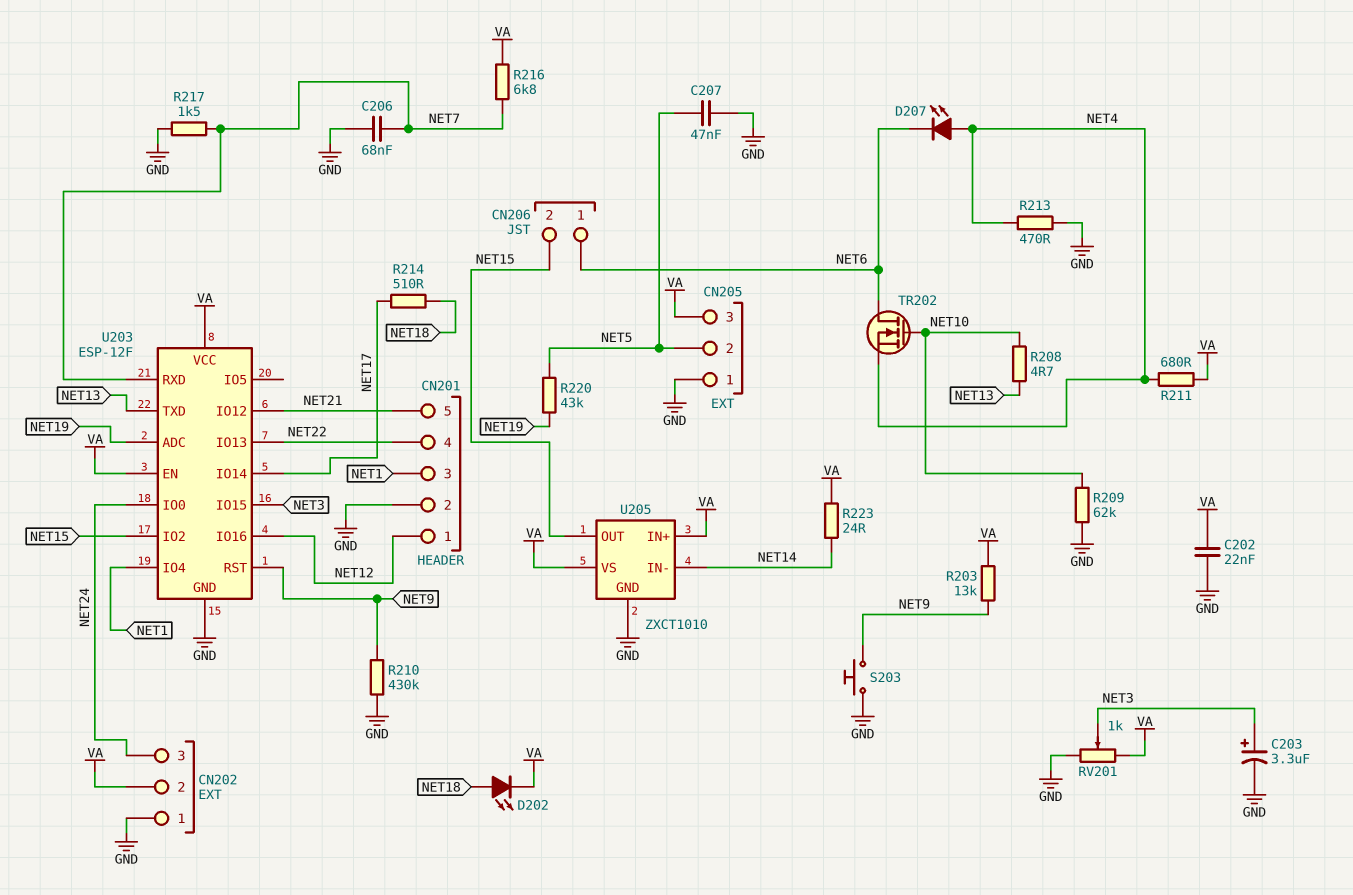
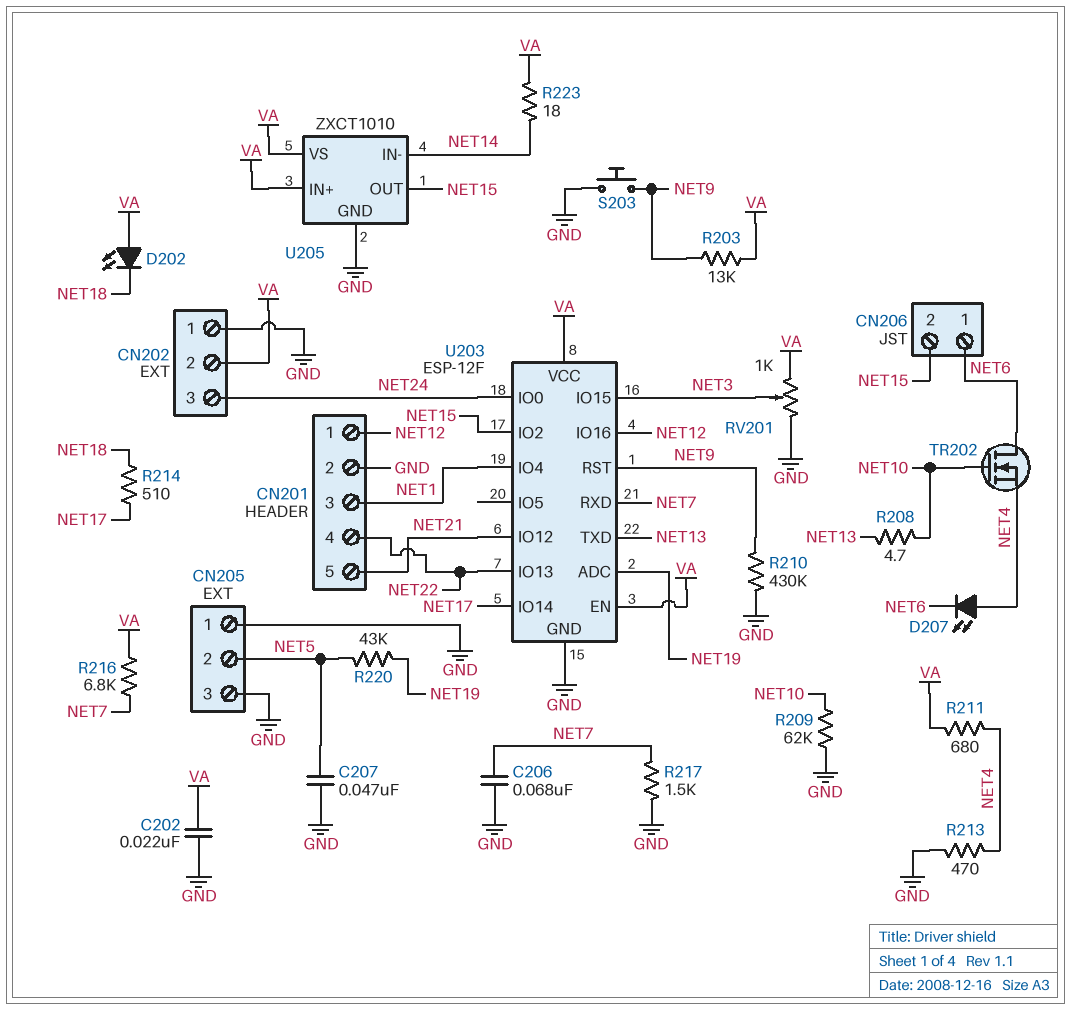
C203: 3.3uF (plus NET3, minus GND) -> none
CN205 pin 3: VA -> GND
D202: LED (A NET18, K VA) -> LED (A VA, K NET18)
R223: 24 (NET14, VA) -> 18 (NET14, VA)

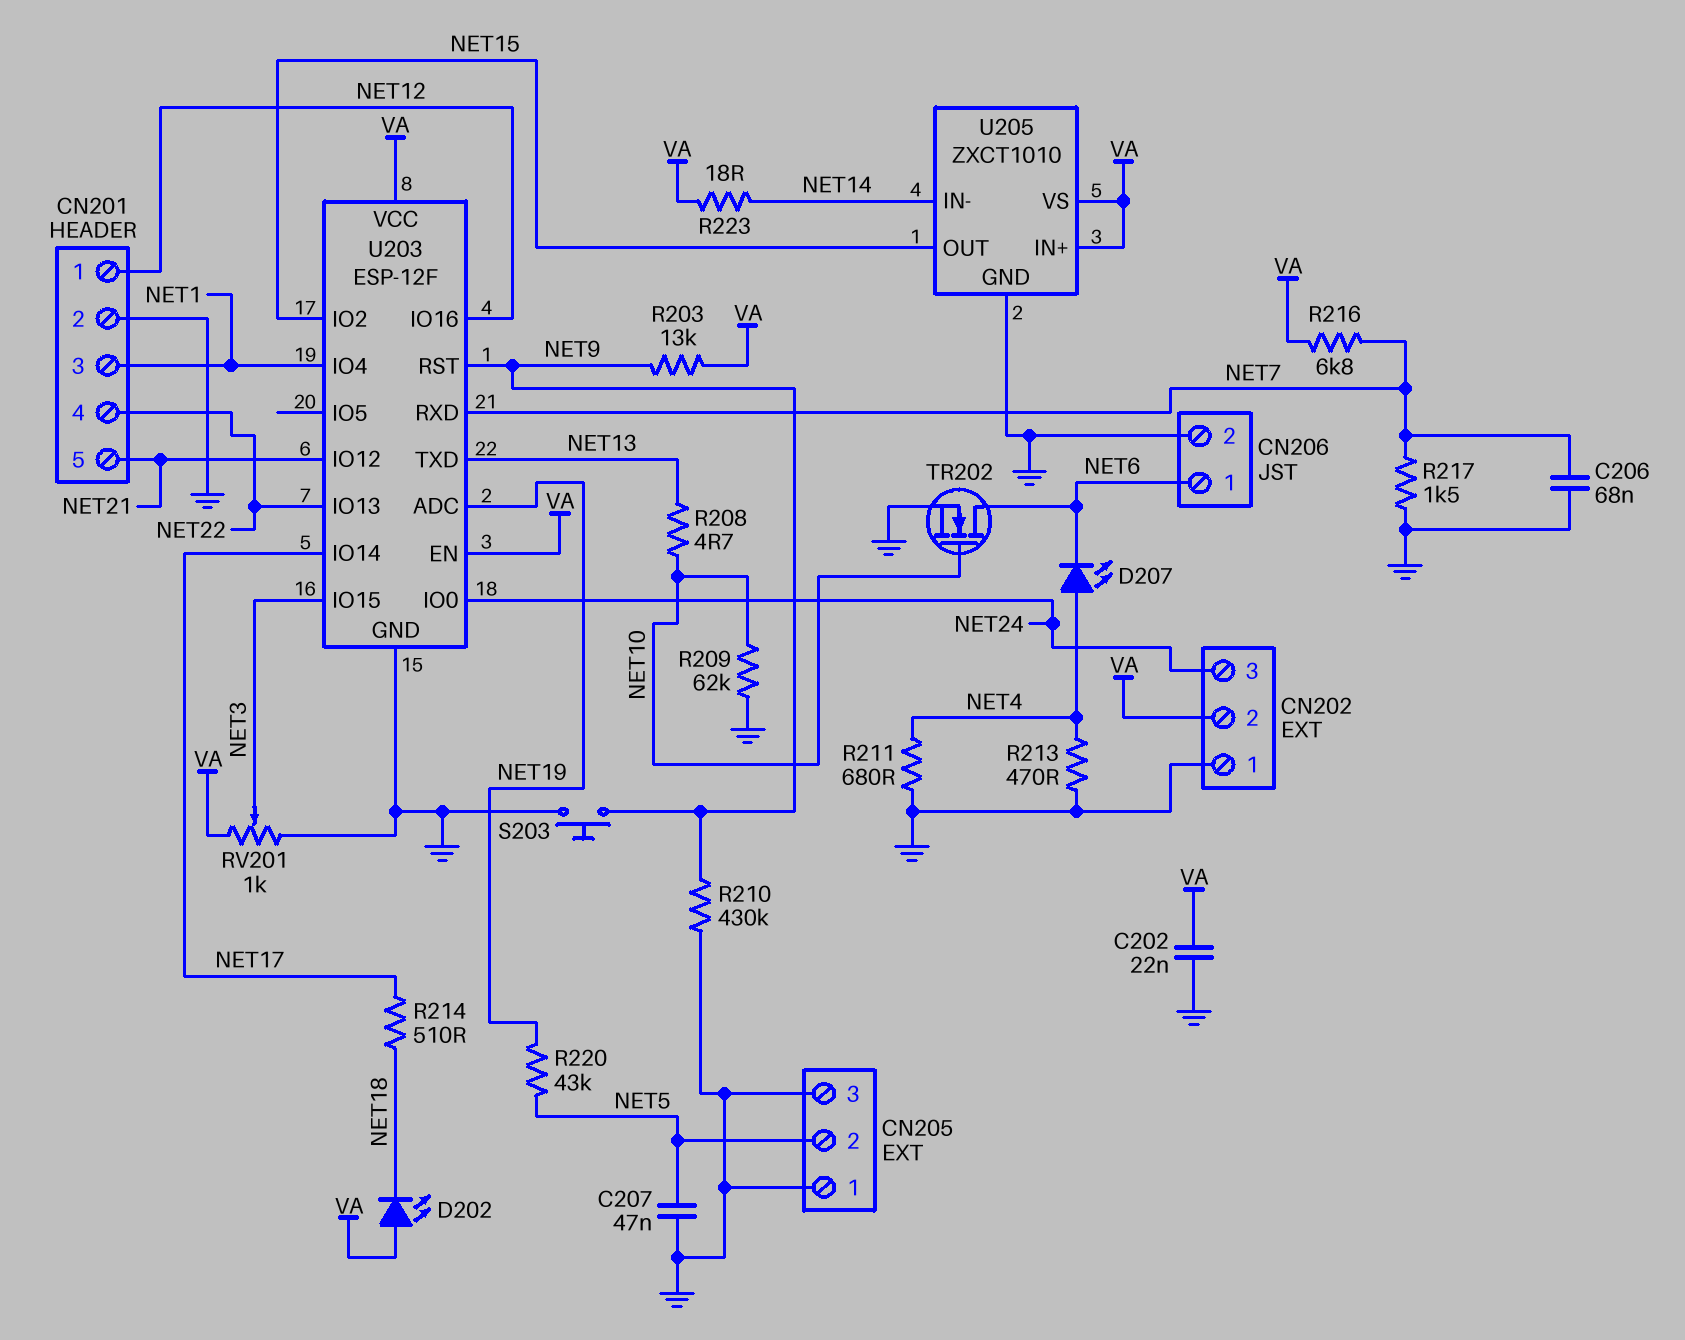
CN206 pin 2: NET15 -> GND
R211: 680 (NET4, VA) -> 680 (GND, NET4)
TR202: NMOS (G NET10, D NET6, S NET4) -> NMOS (G NET10, D NET6, S GND)

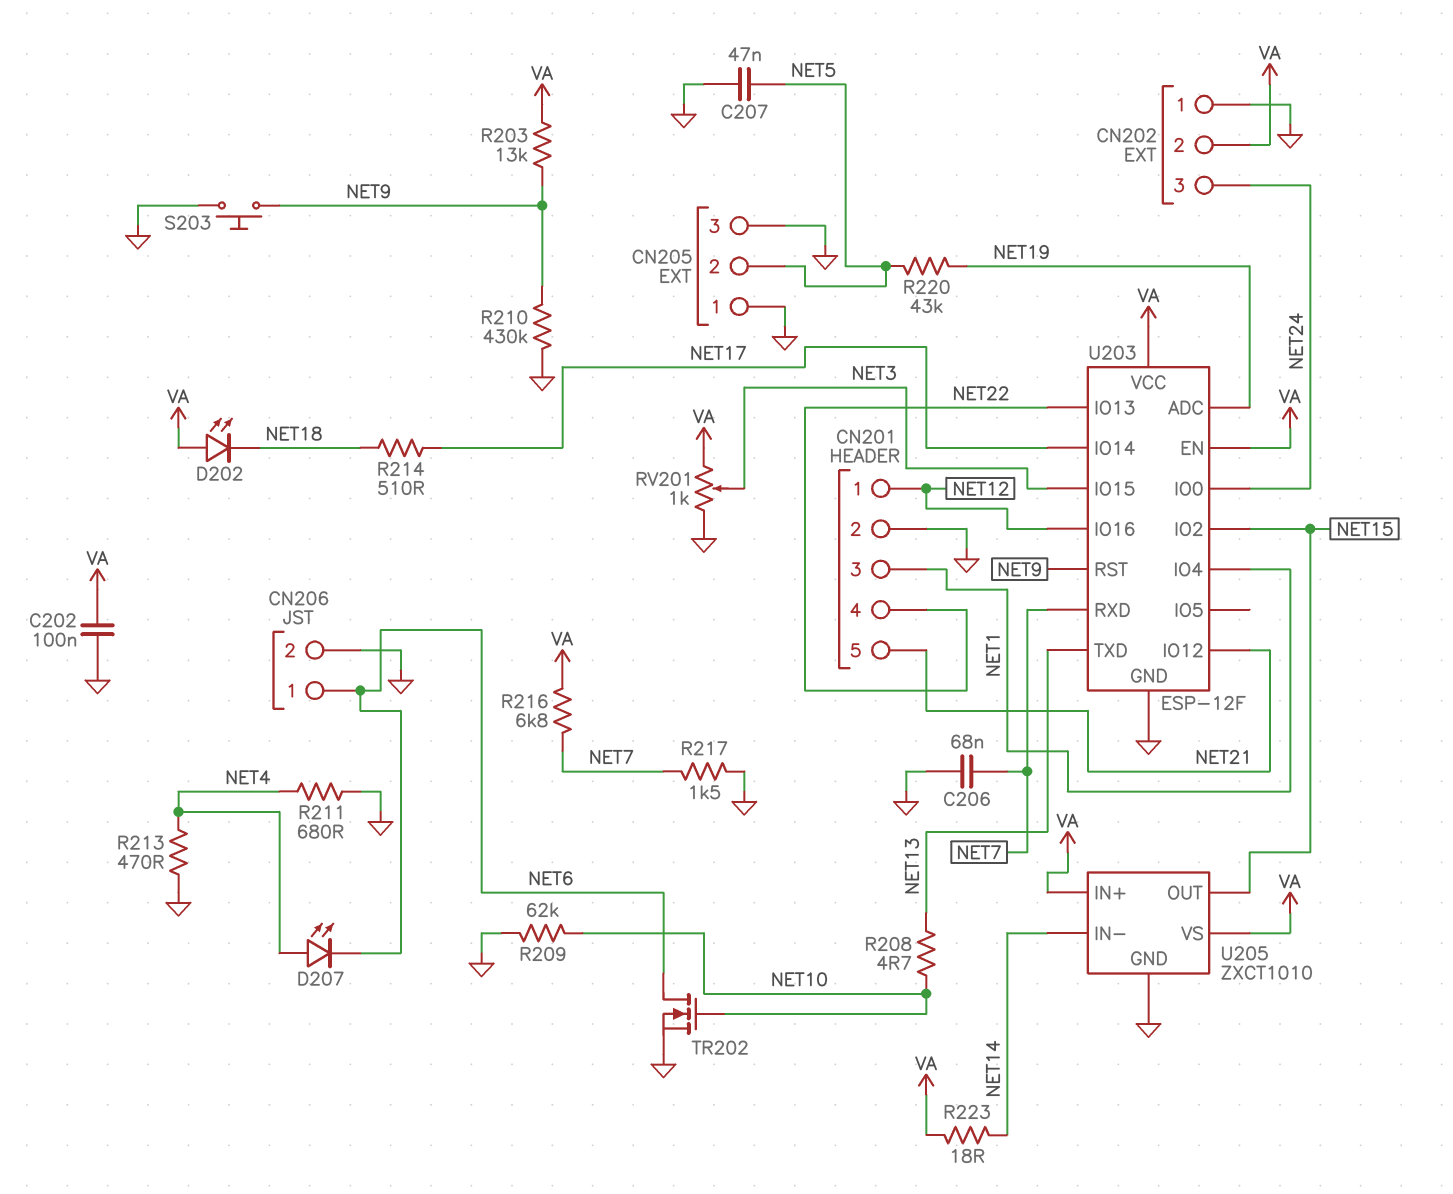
C202: 22nF (GND, VA) -> 100nF (GND, VA)

